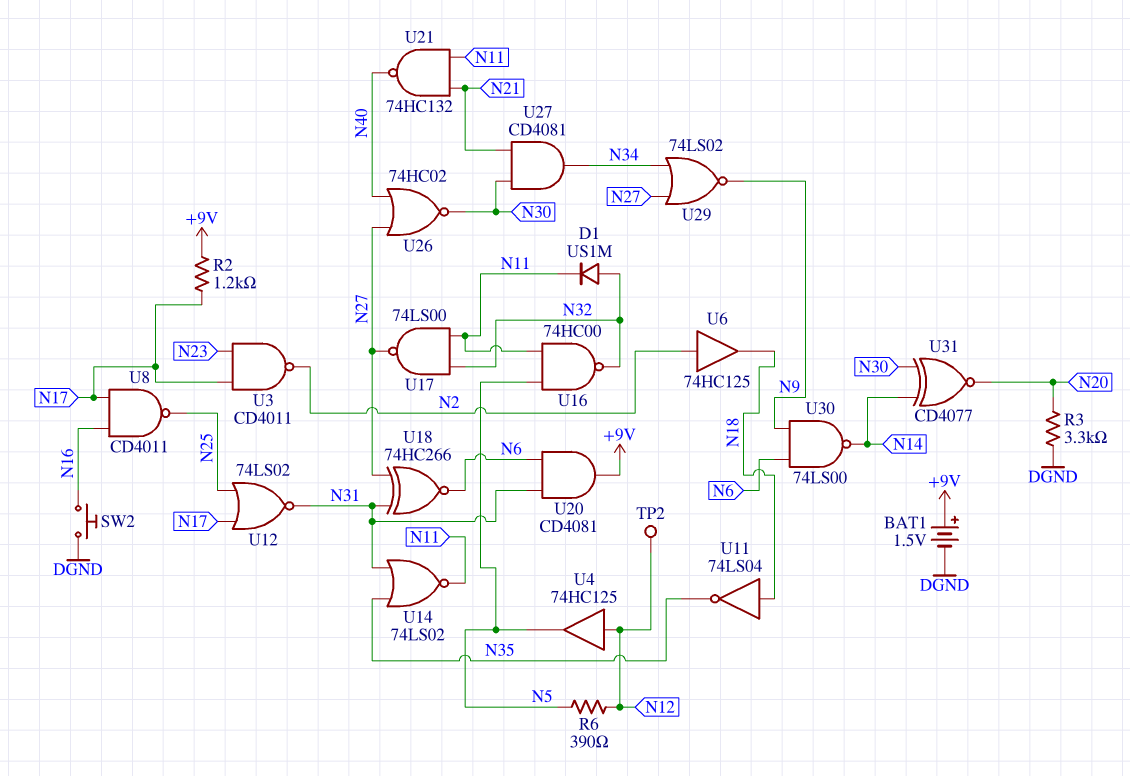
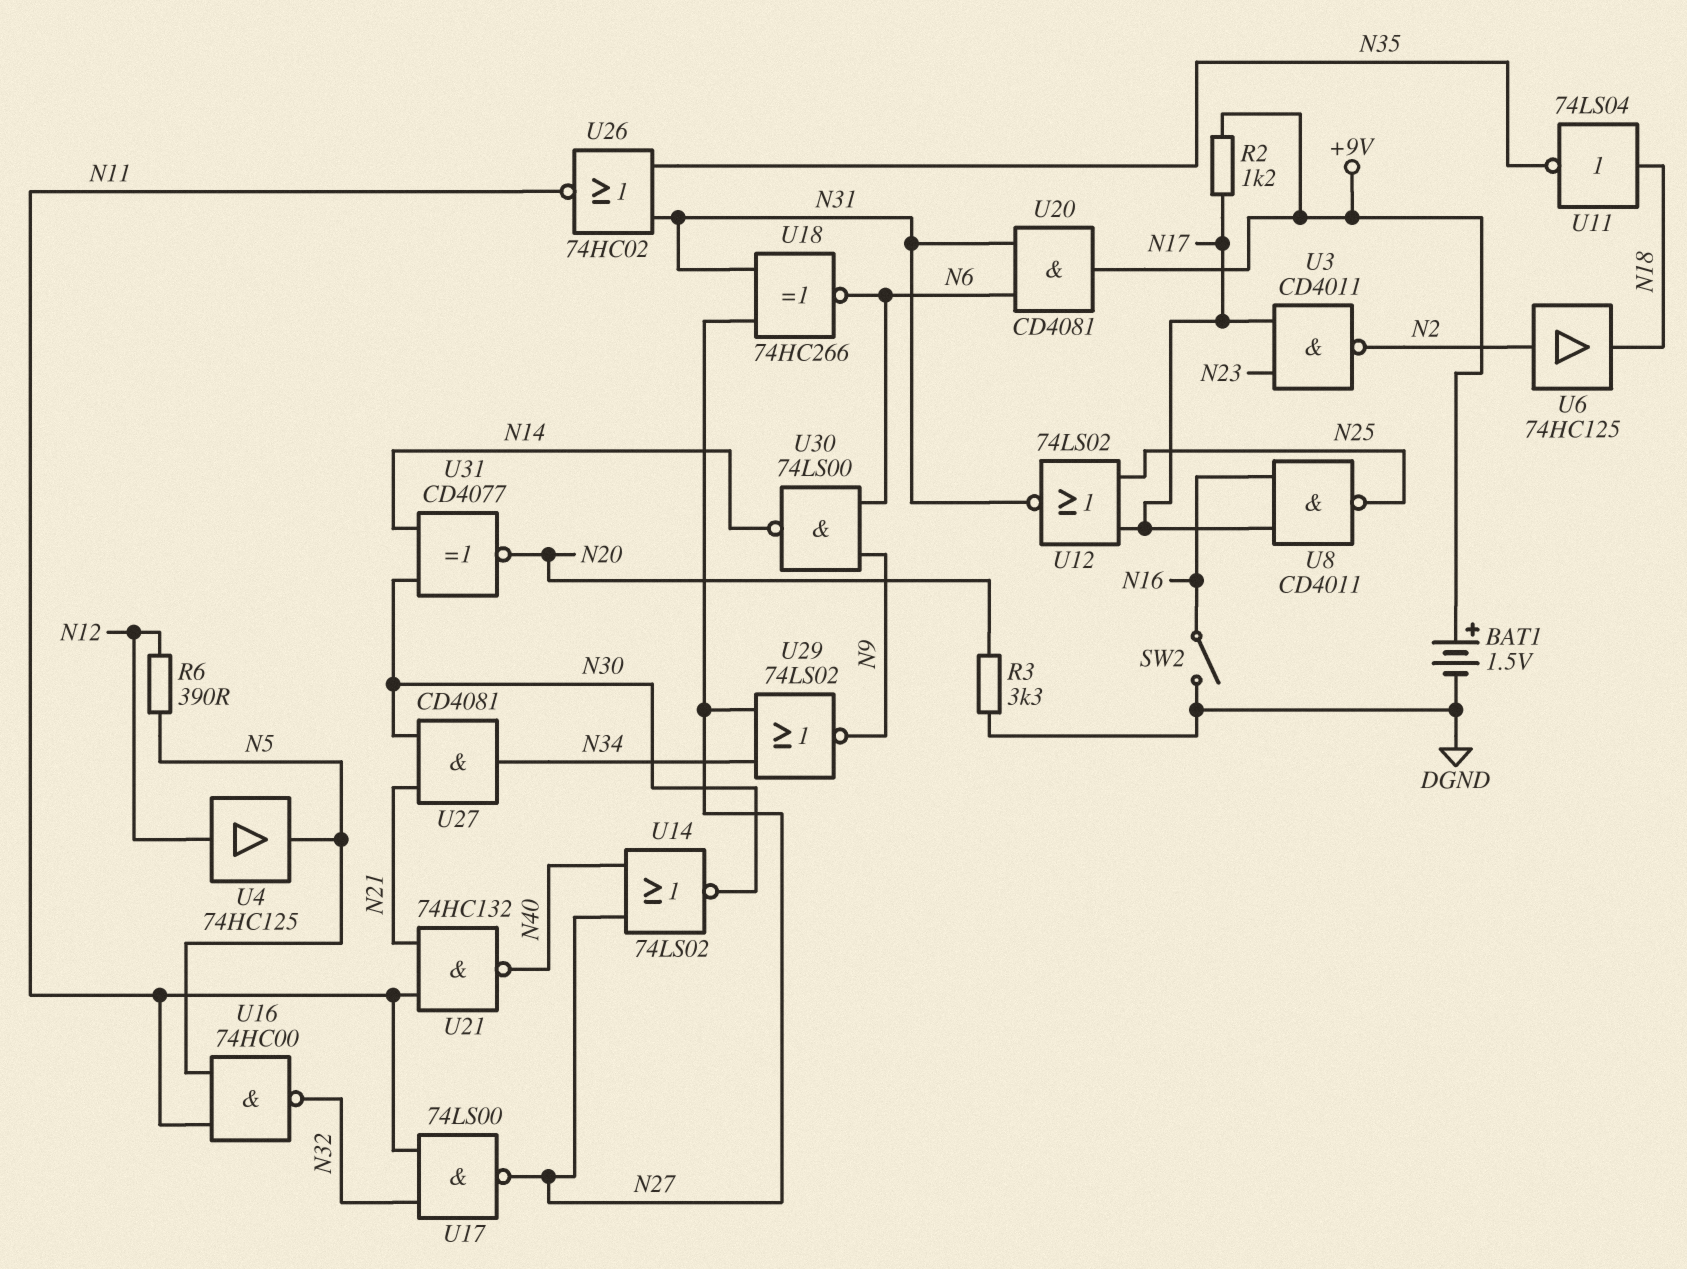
D1: diode US1M (A N32, K N11) -> none
SW2: button (DGND, N16) -> switch (DGND, N16)
TP2: test point (N12) -> none
U14: NOR 74LS02 (in N31, in N35, out N11) -> NOR 74LS02 (in N27, in N40, out N30)
U26: NOR 74HC02 (in N27, in N40, out N30) -> NOR 74HC02 (in N31, in N35, out N11)

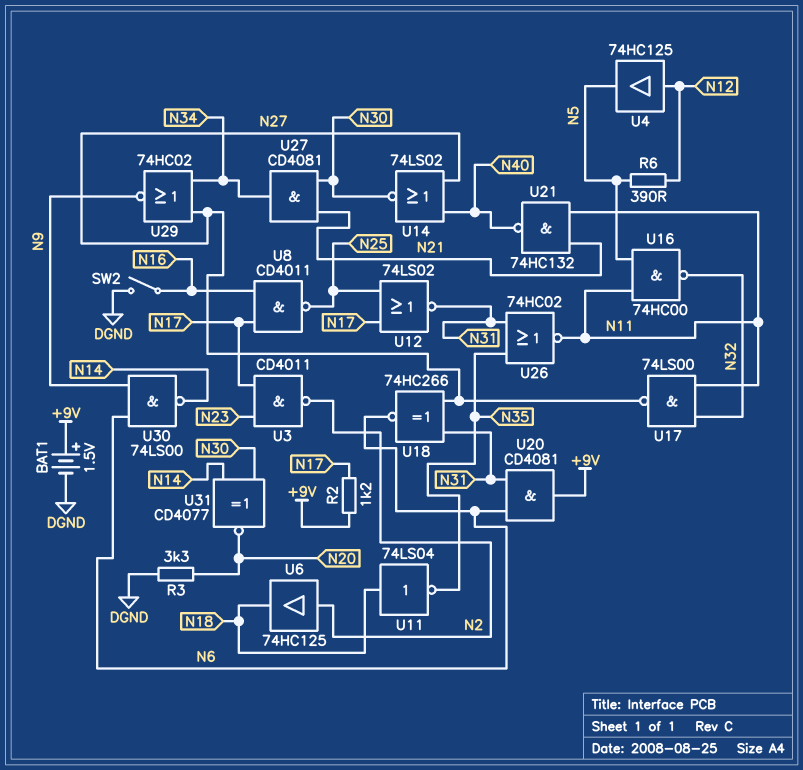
U29: NOR 74LS02 (in N27, in N34, out N9) -> NOR 74HC02 (in N27, in N34, out N9)

